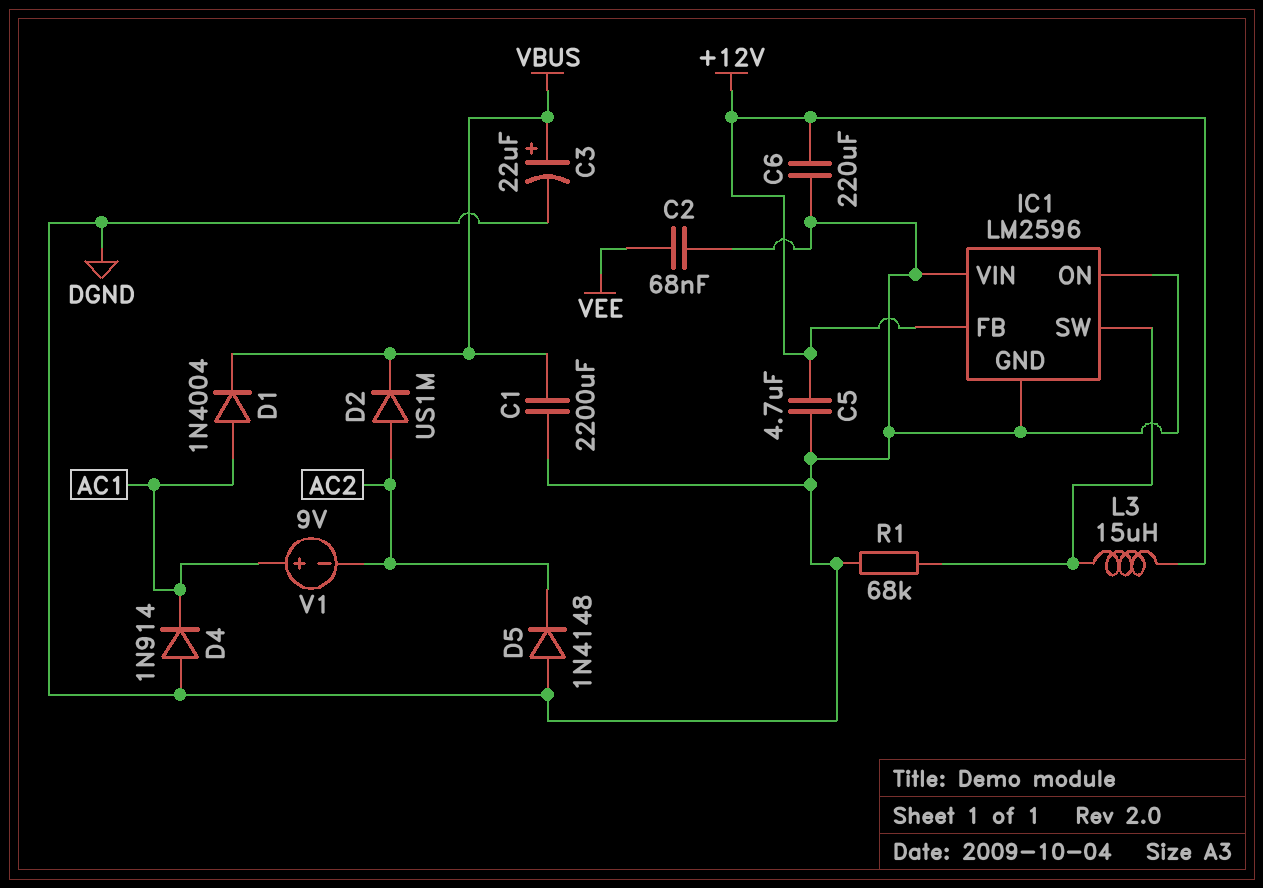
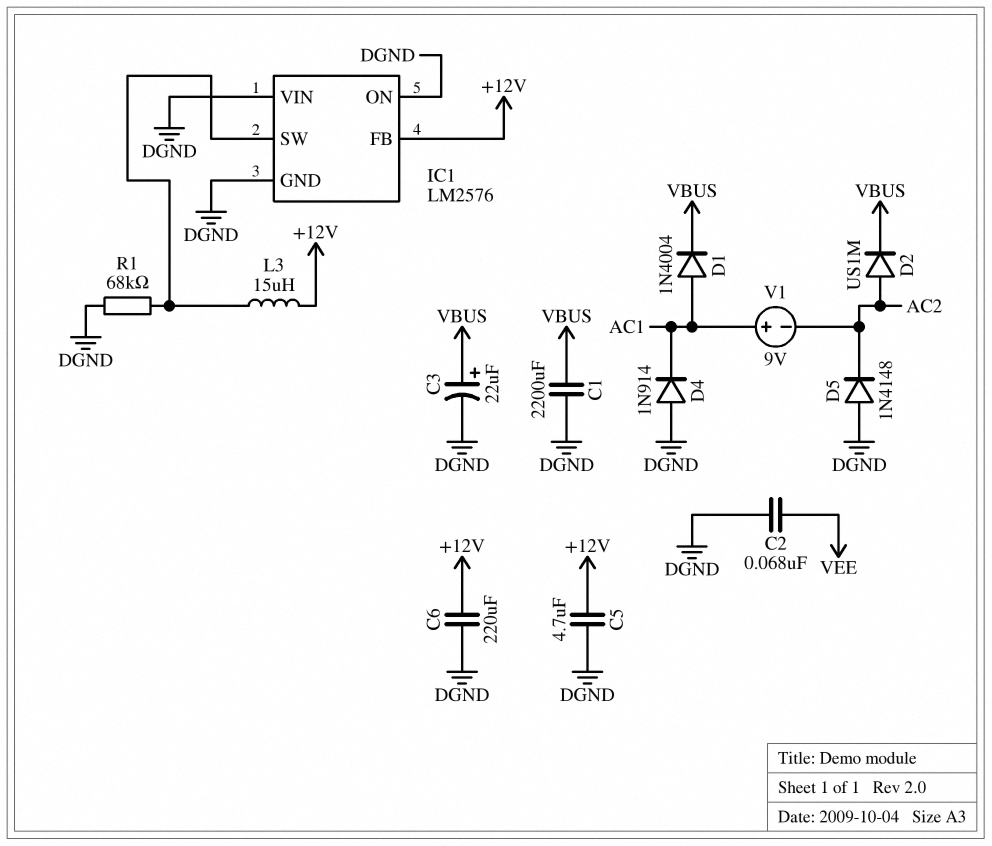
IC1: LM2596 -> LM2576

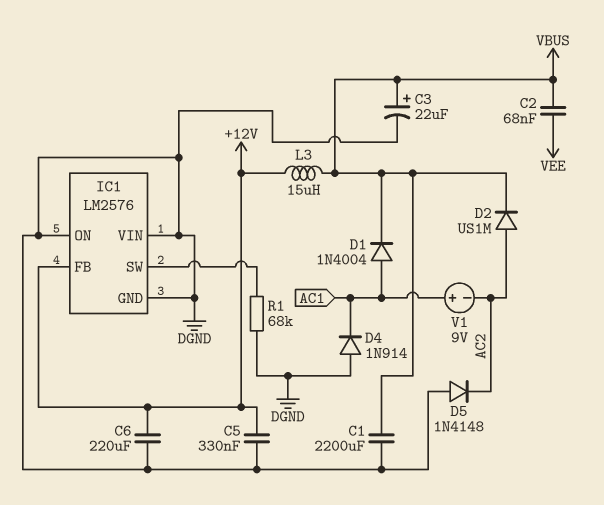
C2: 68nF (DGND, VEE) -> 68nF (VBUS, VEE)
C5: 4.7uF (+12V, DGND) -> 330nF (+12V, DGND)
L3: 15uH (+12V, IC1/SW) -> 15uH (+12V, VBUS)

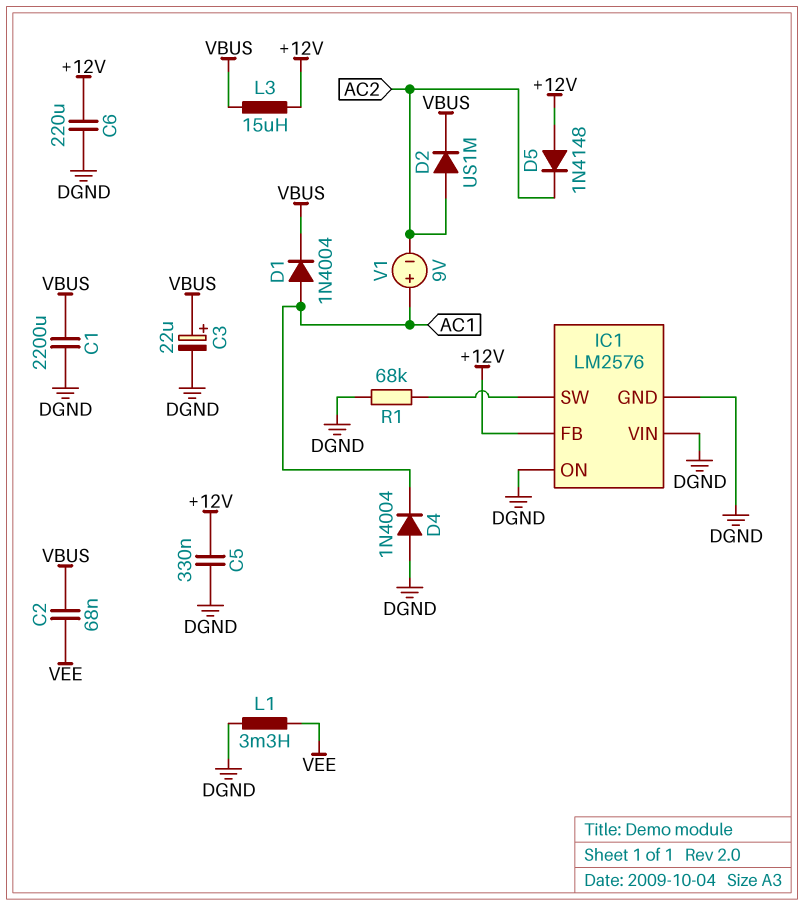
D4: diode 1N914 (A DGND, K AC1) -> diode 1N4004 (A DGND, K AC1)
D5: diode 1N4148 (A DGND, K AC2) -> diode 1N4148 (A +12V, K AC2)
L1: none -> 3.3mH (DGND, VEE)

